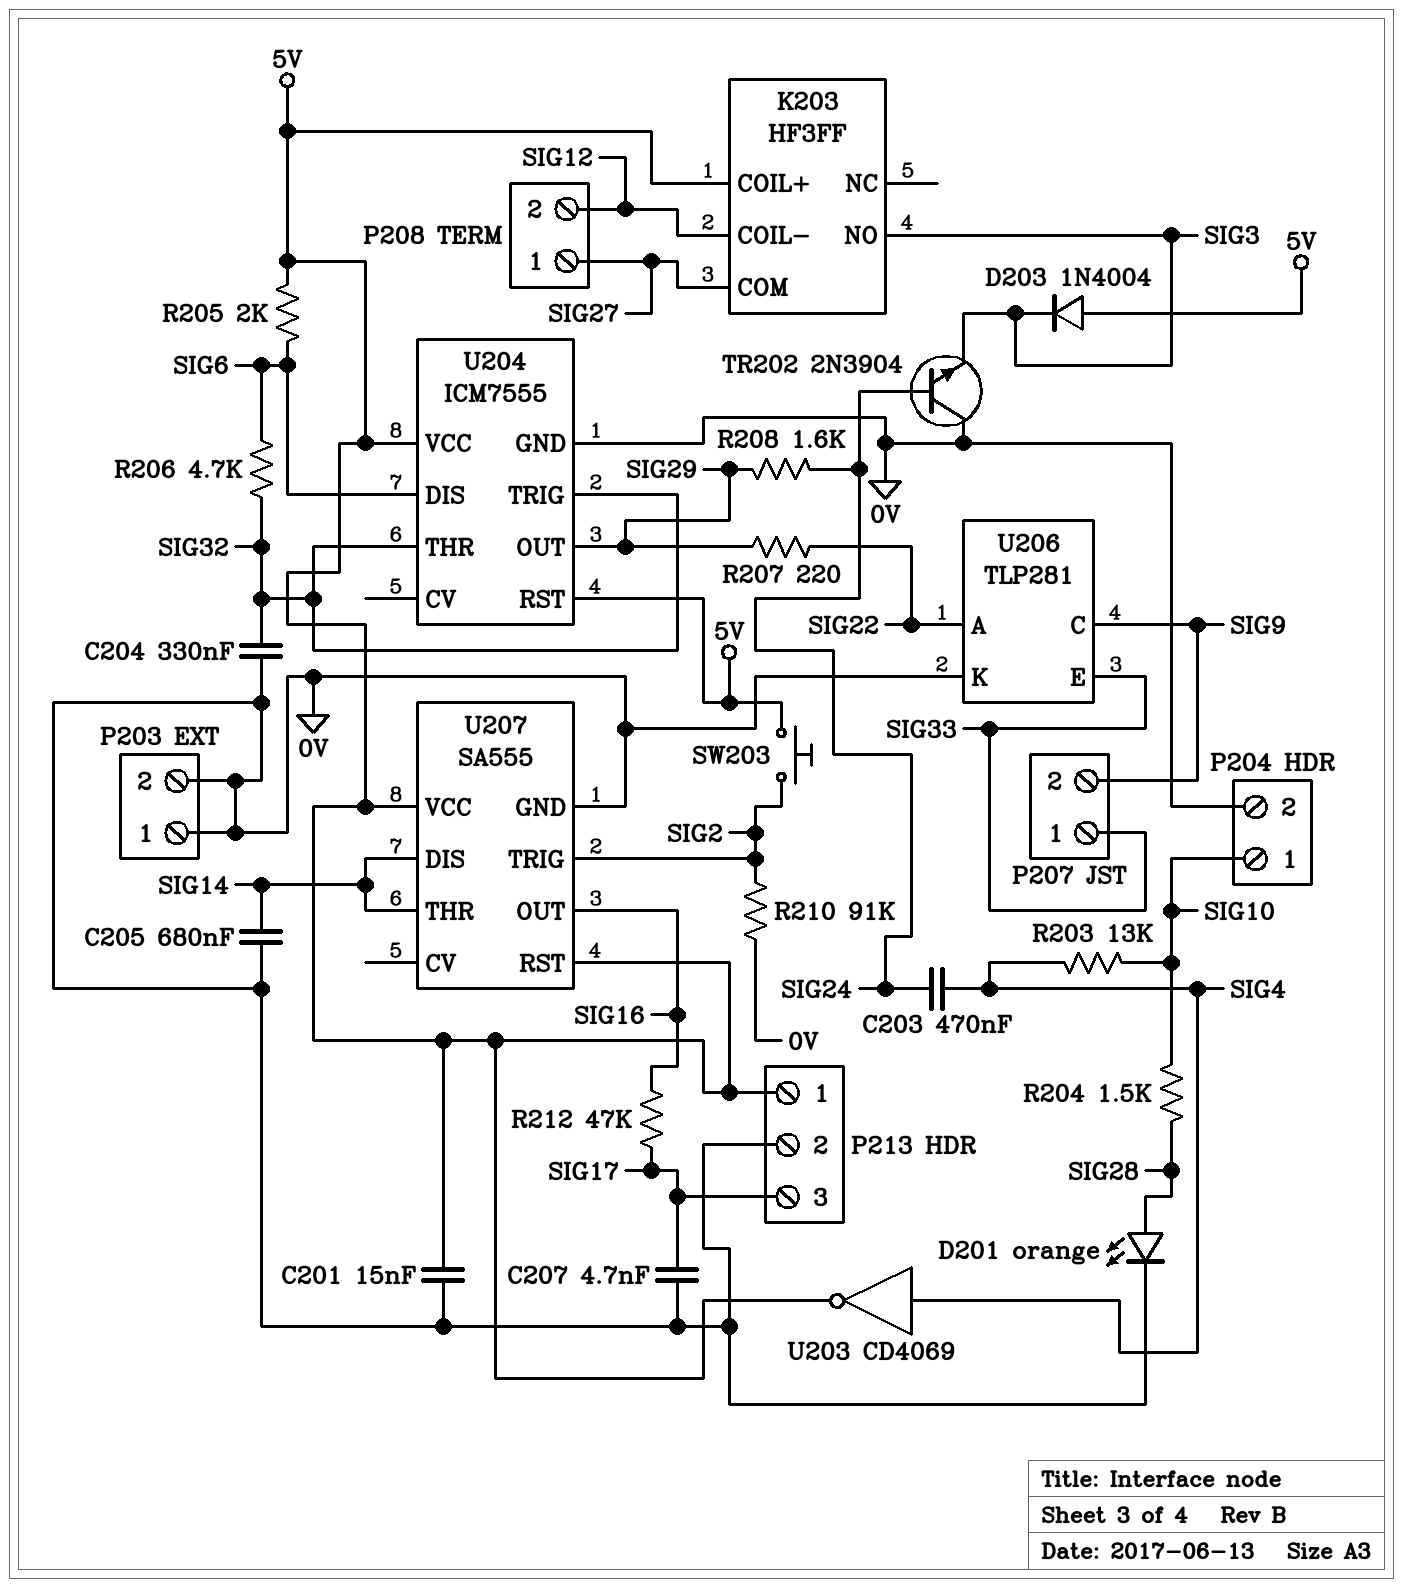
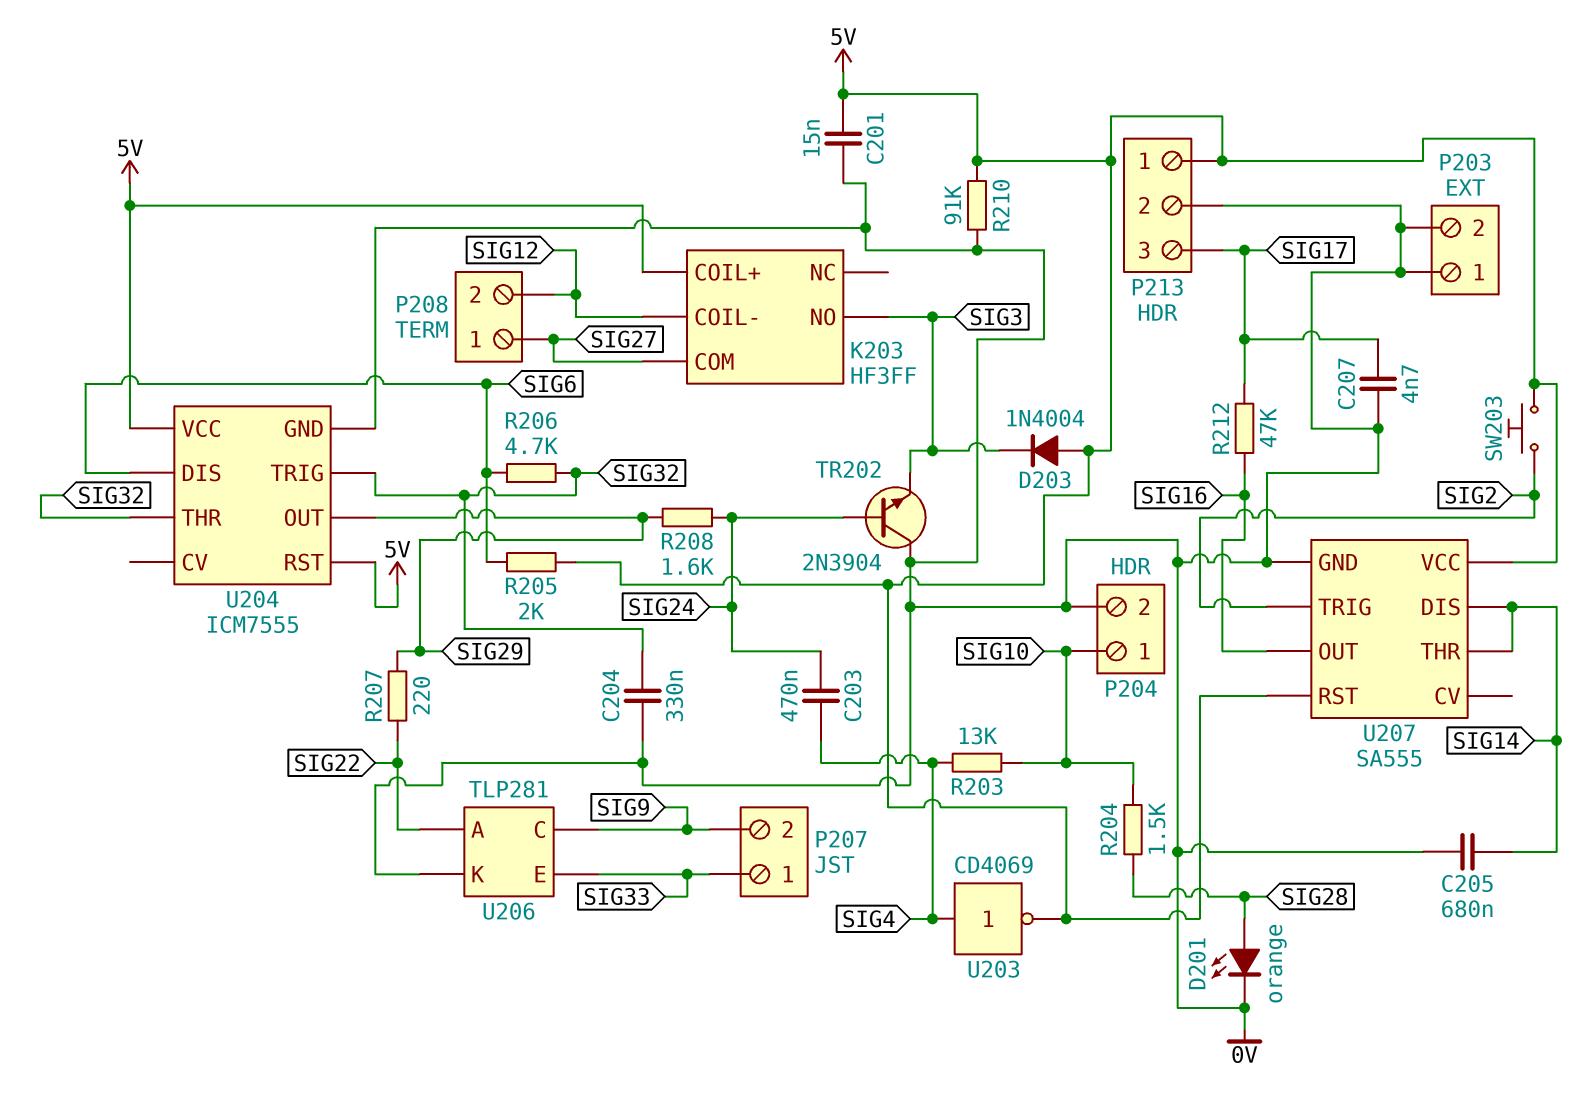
R210: 91k (0V, SIG2) -> 91k (0V, 5V)

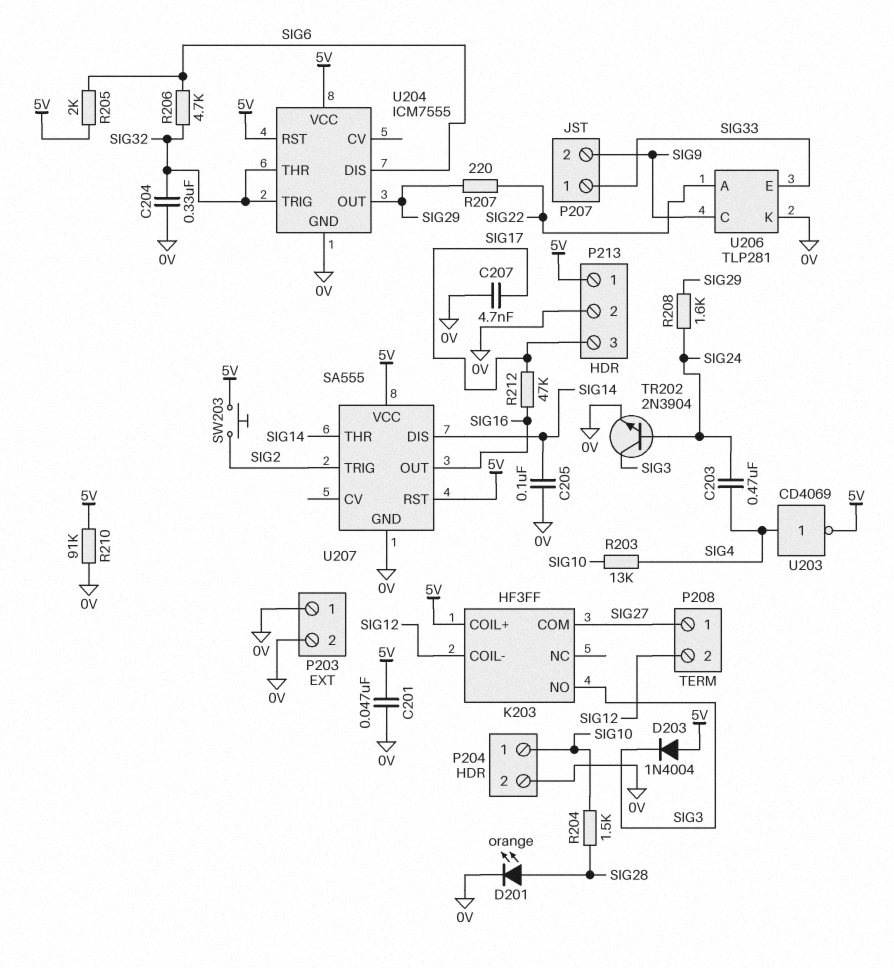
C201: 15nF (0V, 5V) -> 47nF (0V, 5V)
C205: 680nF (0V, SIG14) -> 100nF (0V, SIG14)
TR202: NPN 2N3904 (B SIG24, C 0V, E SIG3) -> NPN 2N3904 (B SIG24, C SIG3, E 0V)

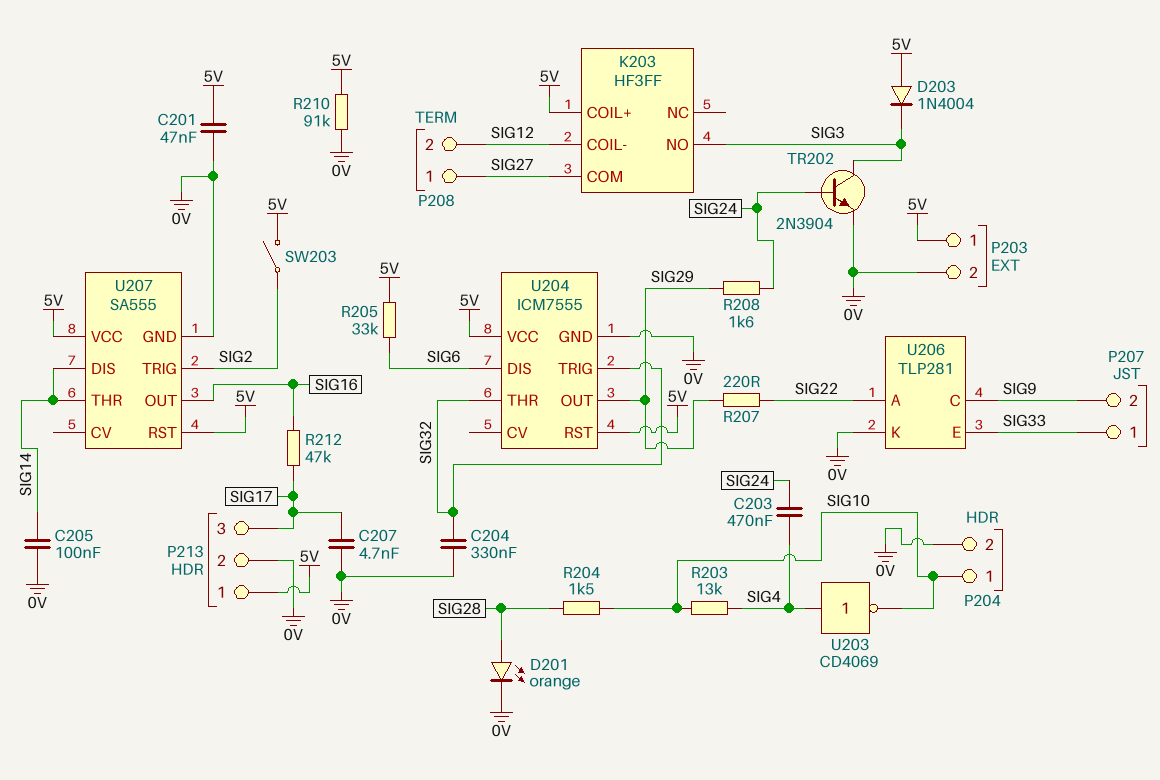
P203 pin 1: 0V -> 5V
R205: 2k (5V, SIG6) -> 33k (5V, SIG6)
R206: 4.7k (SIG6, SIG32) -> none
SW203: button (5V, SIG2) -> switch (5V, SIG2)
U203: NOT CD4069 (in SIG4, out 5V) -> NOT CD4069 (in SIG4, out SIG10)

